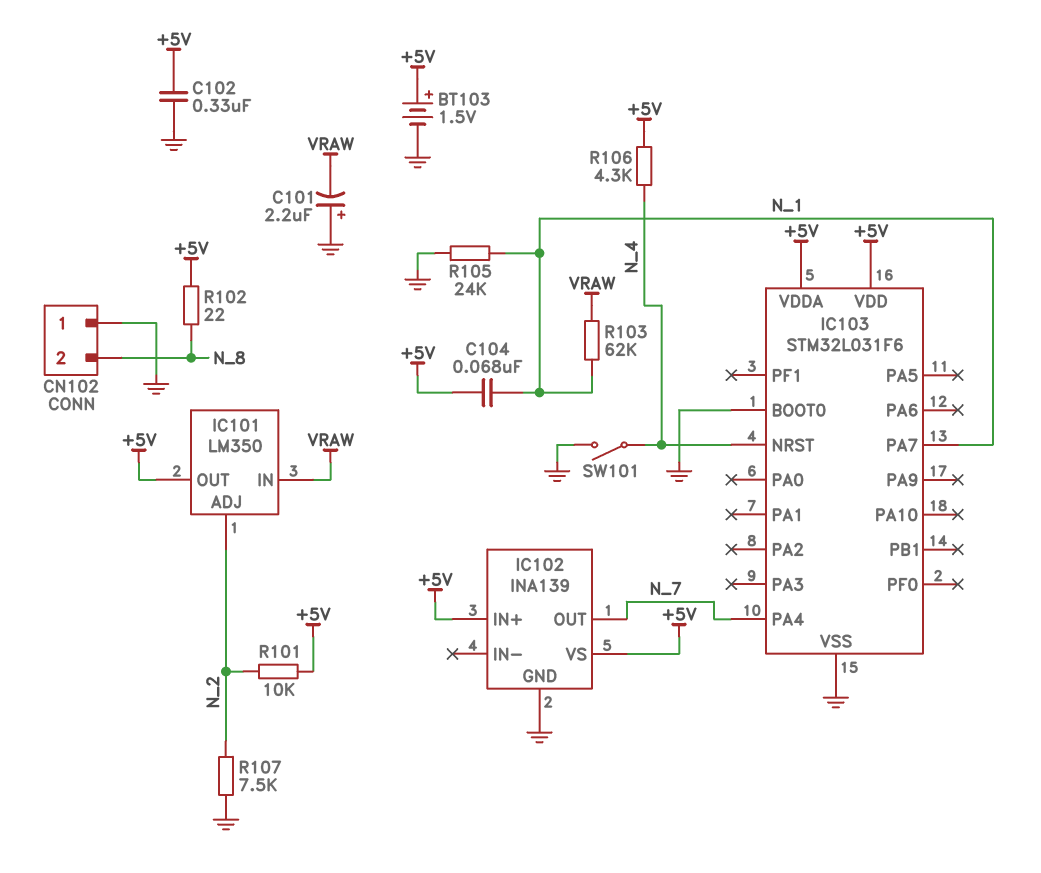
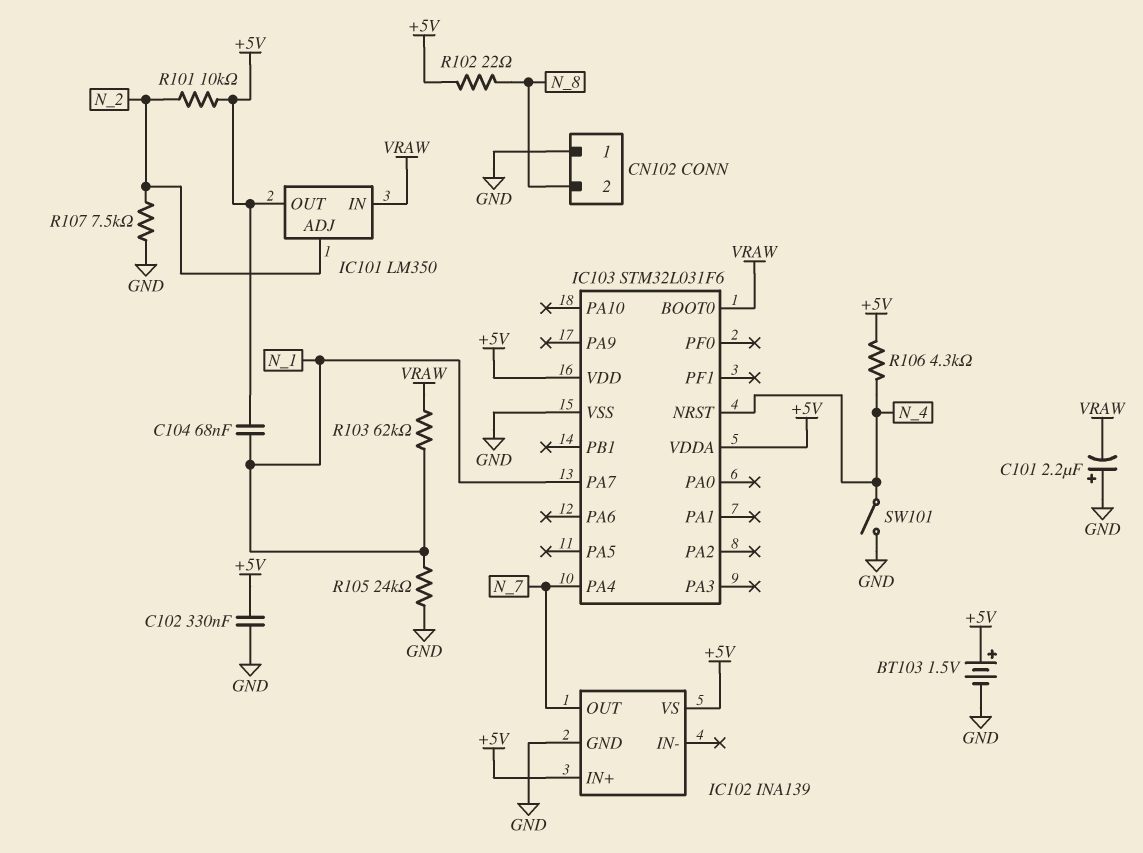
IC103 pin BOOT0: GND -> VRAW

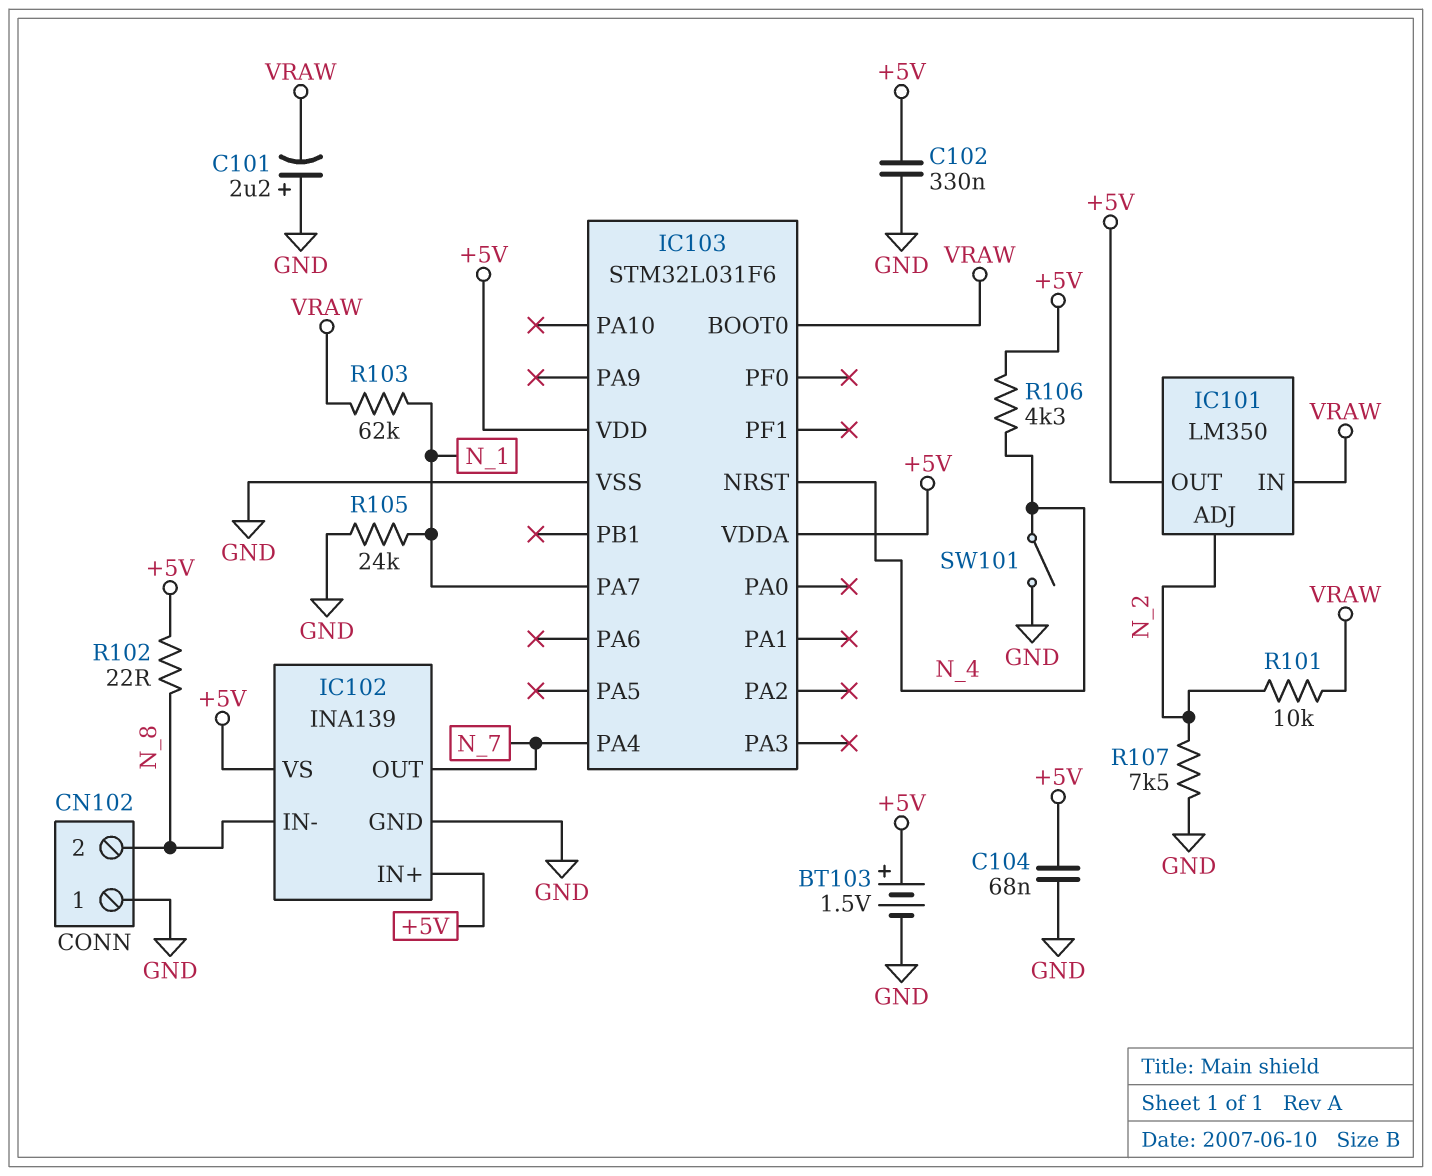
C104: 68nF (+5V, N_1) -> 68nF (+5V, GND)
IC102 pin IN-: none -> N_8
R101: 10k (+5V, N_2) -> 10k (N_2, VRAW)

